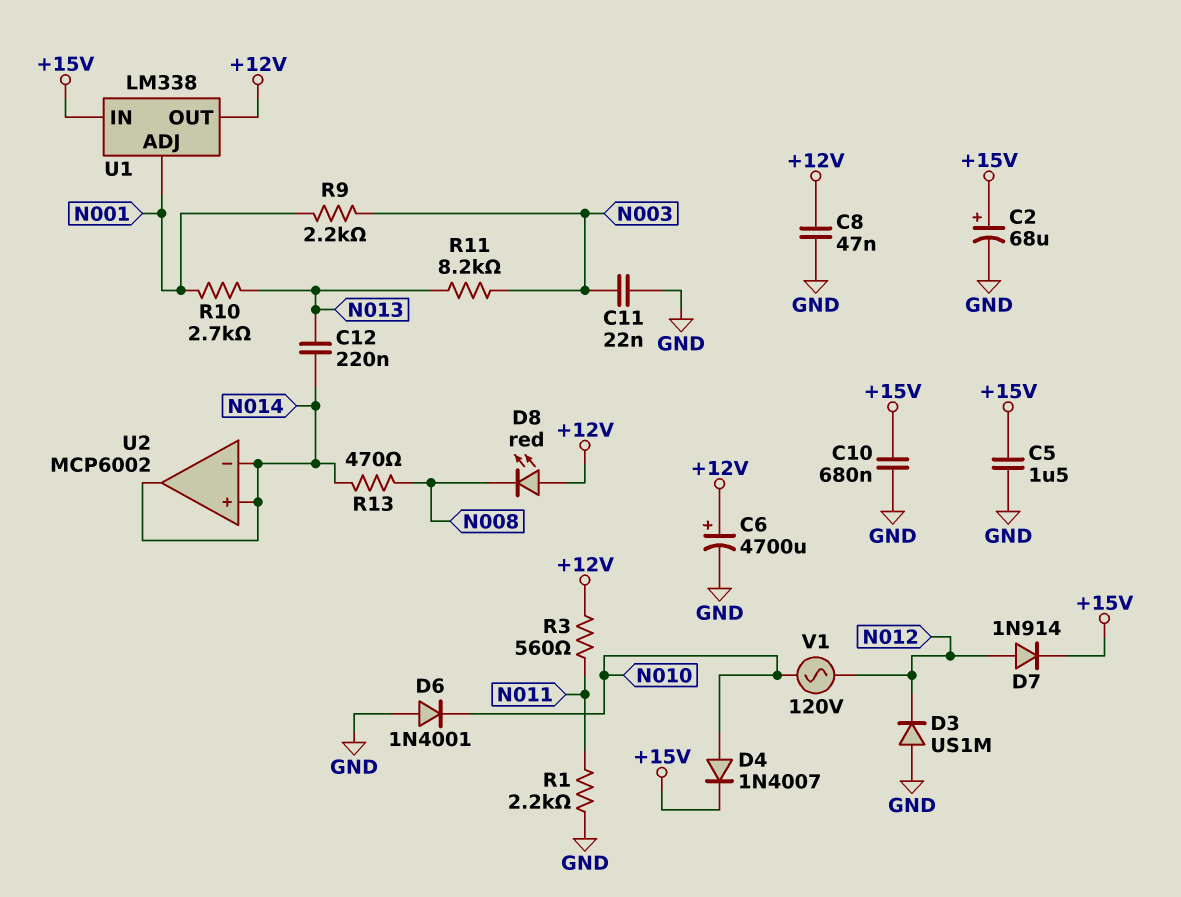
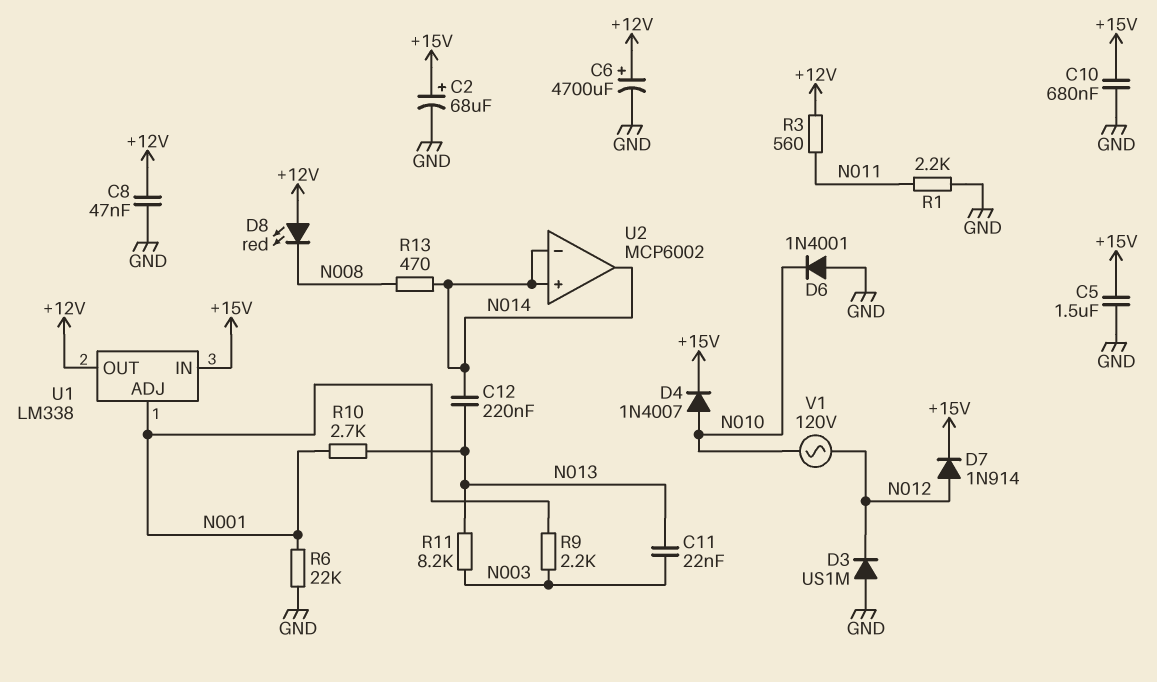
C11: 22nF (GND, N003) -> 22nF (N003, N013)
R6: none -> 22k (GND, N001)

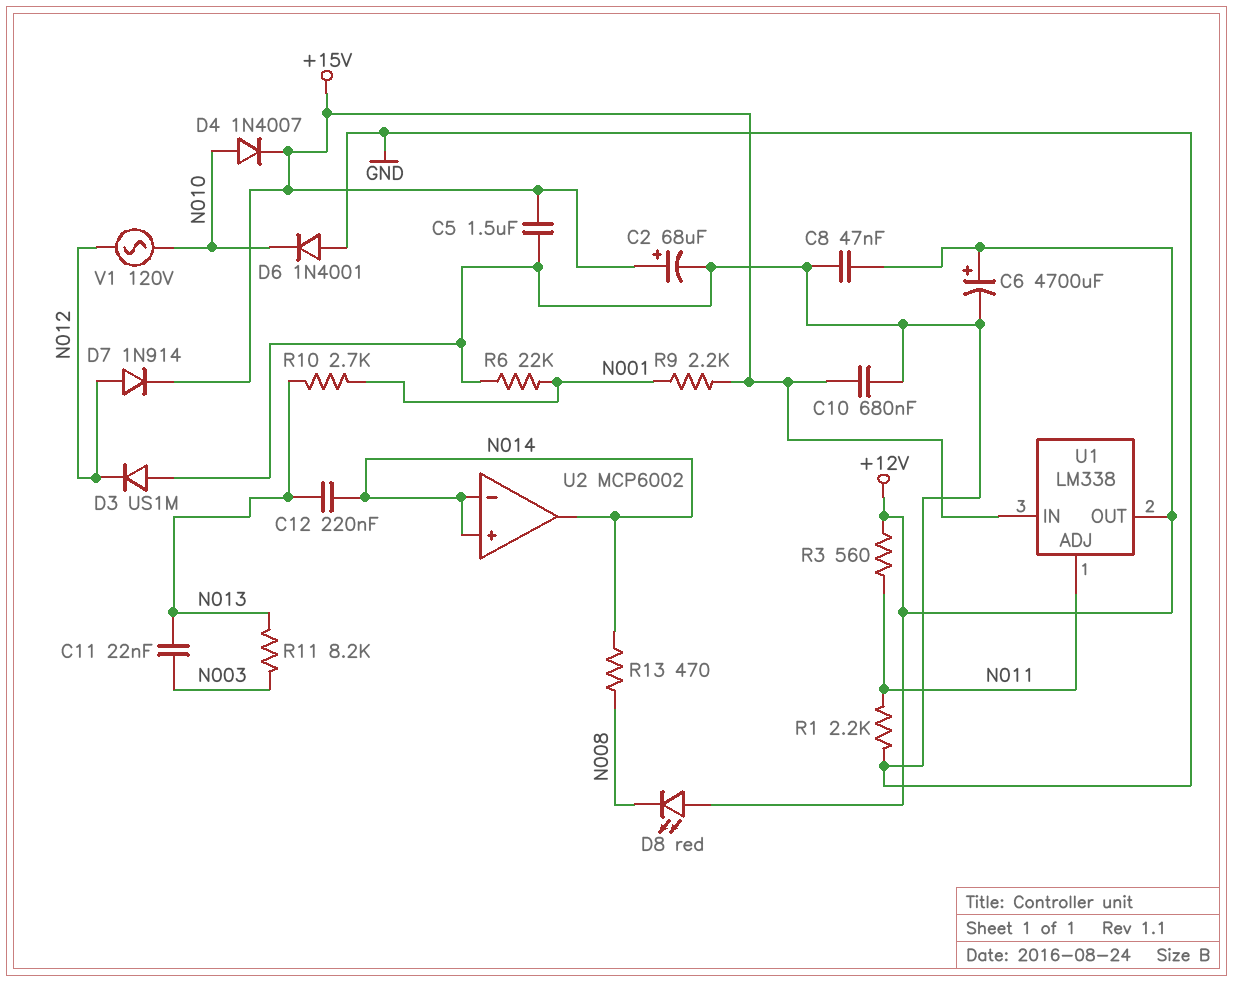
R9: 2.2k (N001, N003) -> 2.2k (+15V, N001)
U1 pin ADJ: N001 -> N011

